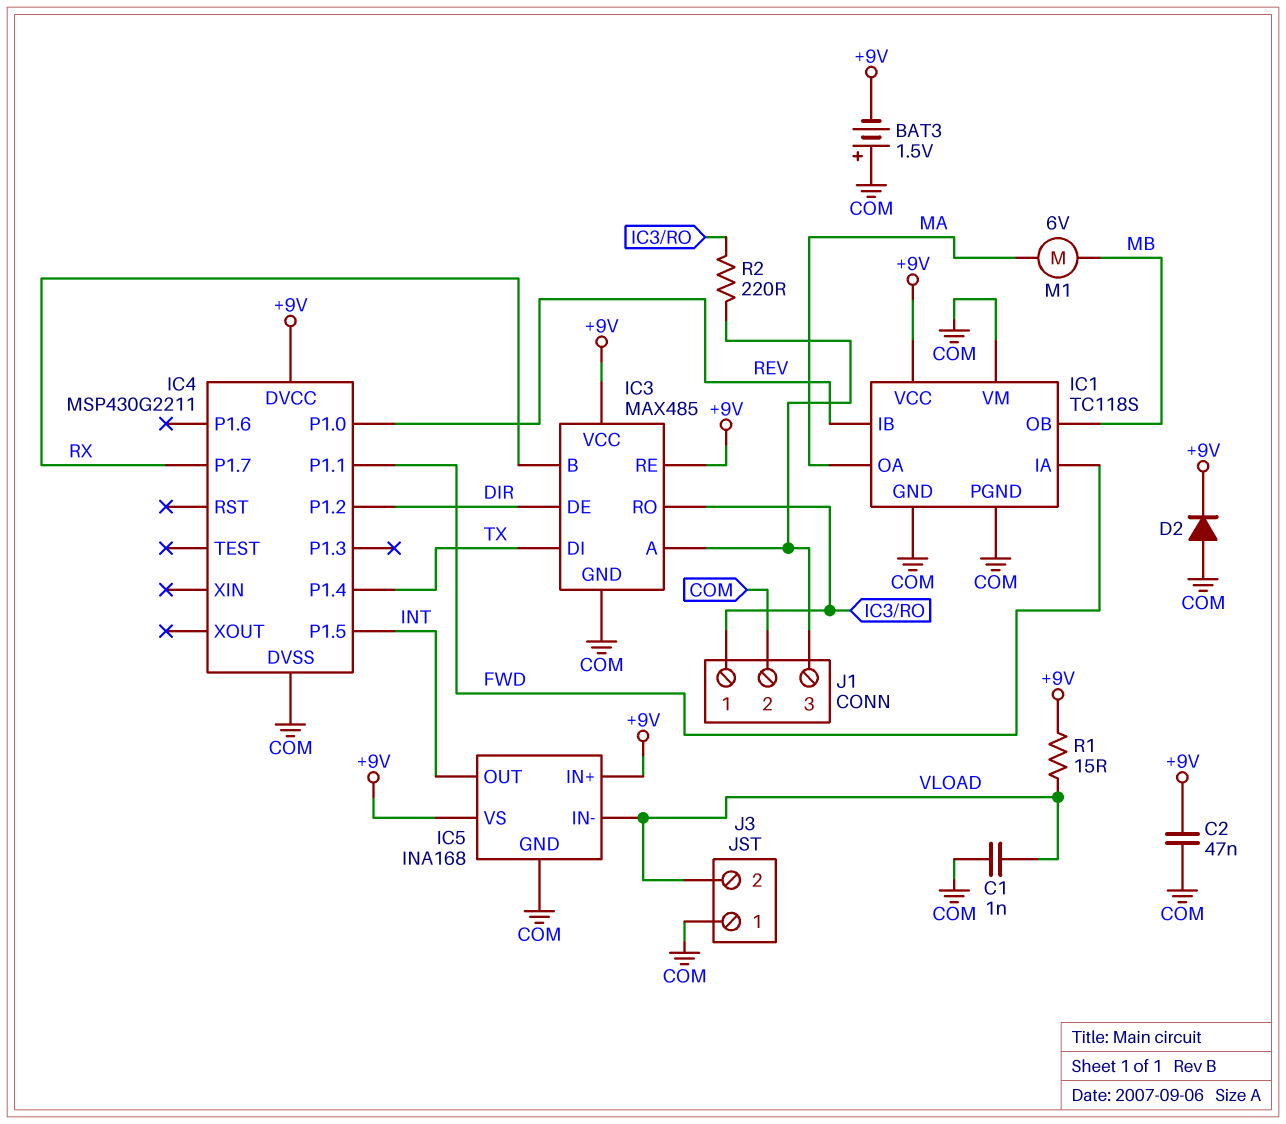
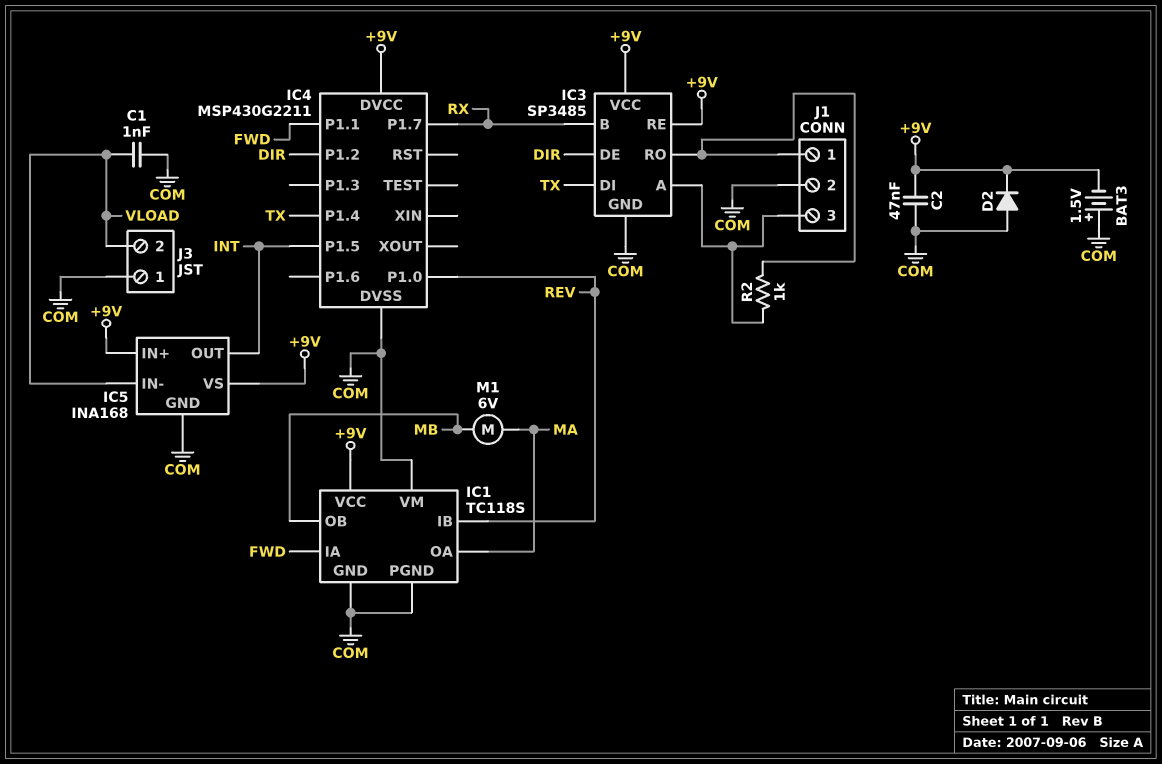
IC3: MAX485 -> SP3485
R1: 15 (+9V, VLOAD) -> none
R2: 220 (IC3/A, IC3/RO) -> 1k (IC3/A, IC3/RO)

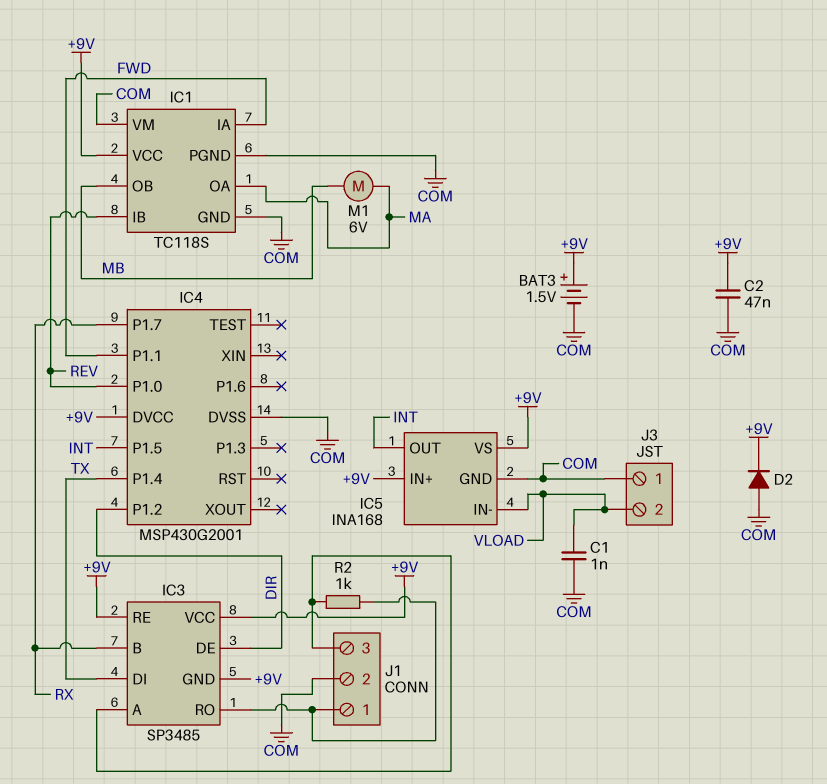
BAT3: 1.5V (plus COM, minus +9V) -> 1.5V (plus +9V, minus COM)
IC3 pin GND: COM -> +9V
IC4: MSP430G2211 -> MSP430G2001

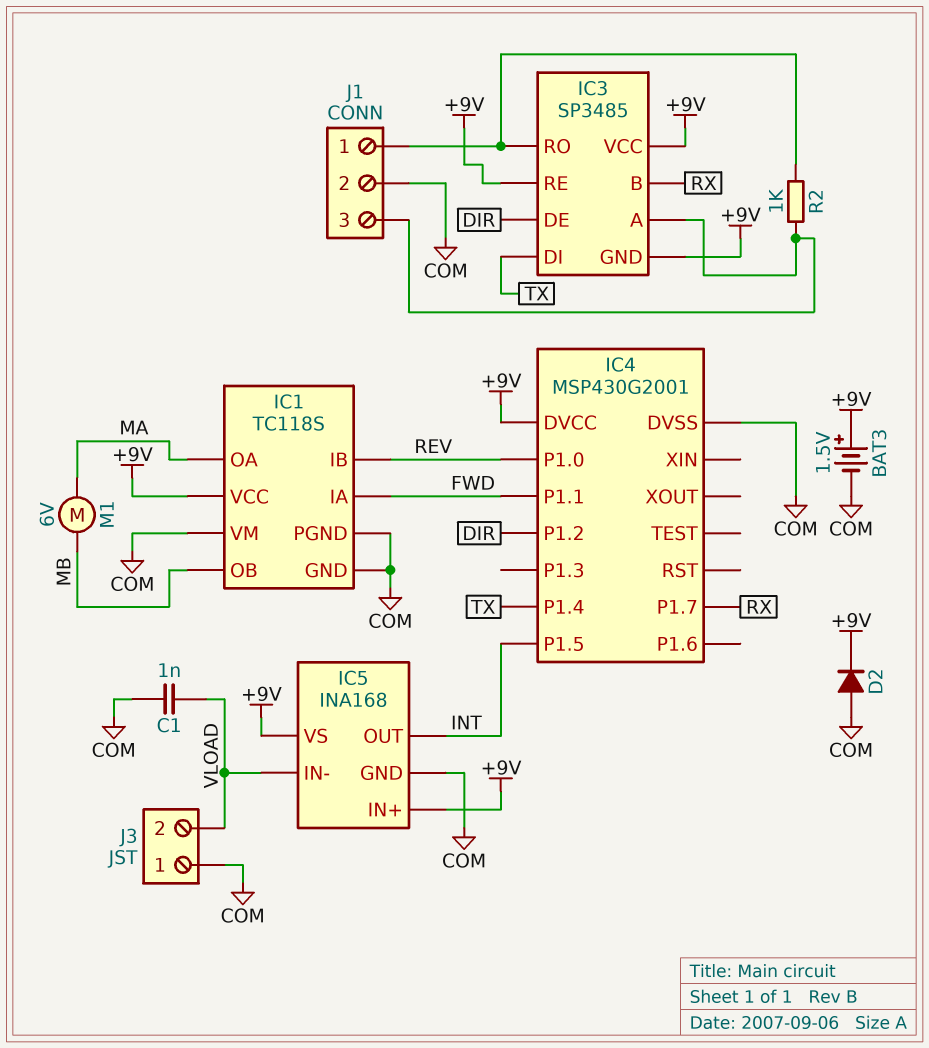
C2: 47nF (+9V, COM) -> none

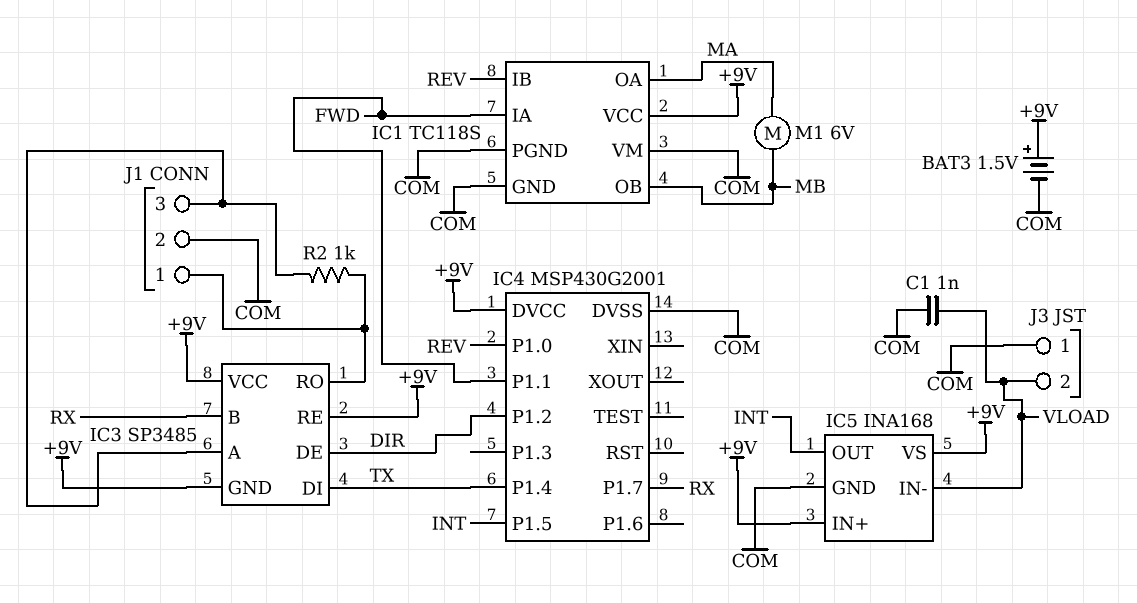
D2: diode (A COM, K +9V) -> none

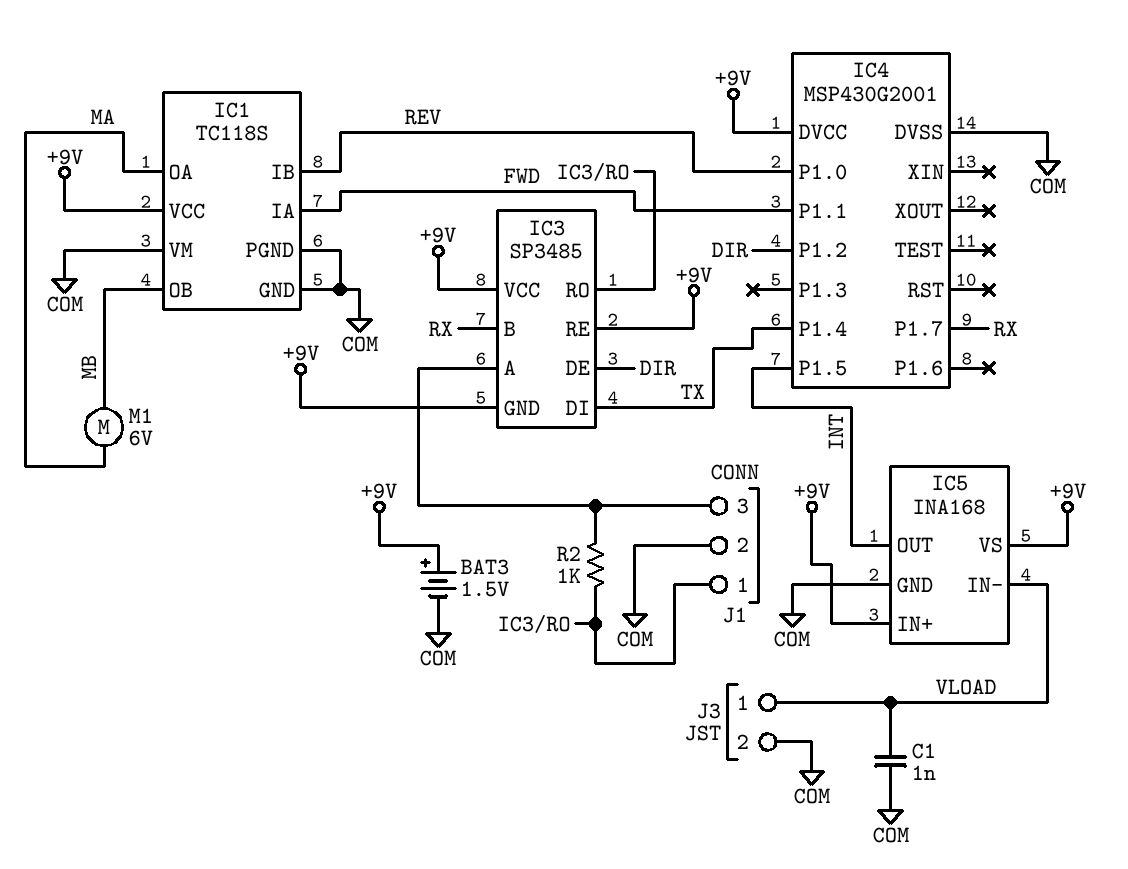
J3 pin 1: COM -> VLOAD
J3 pin 2: VLOAD -> COM

